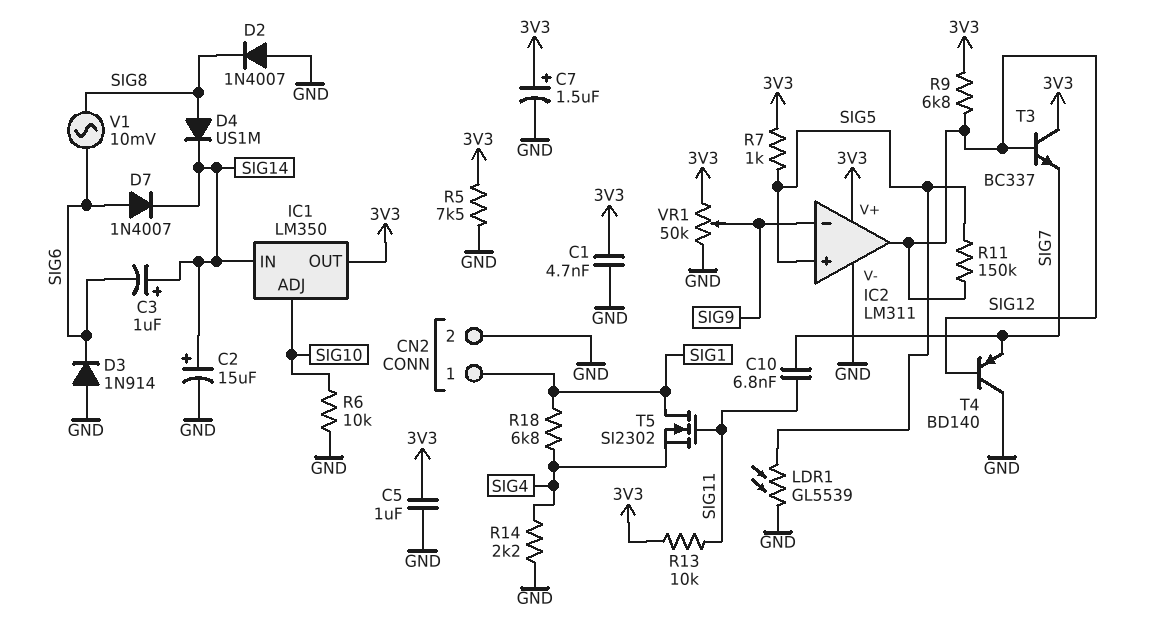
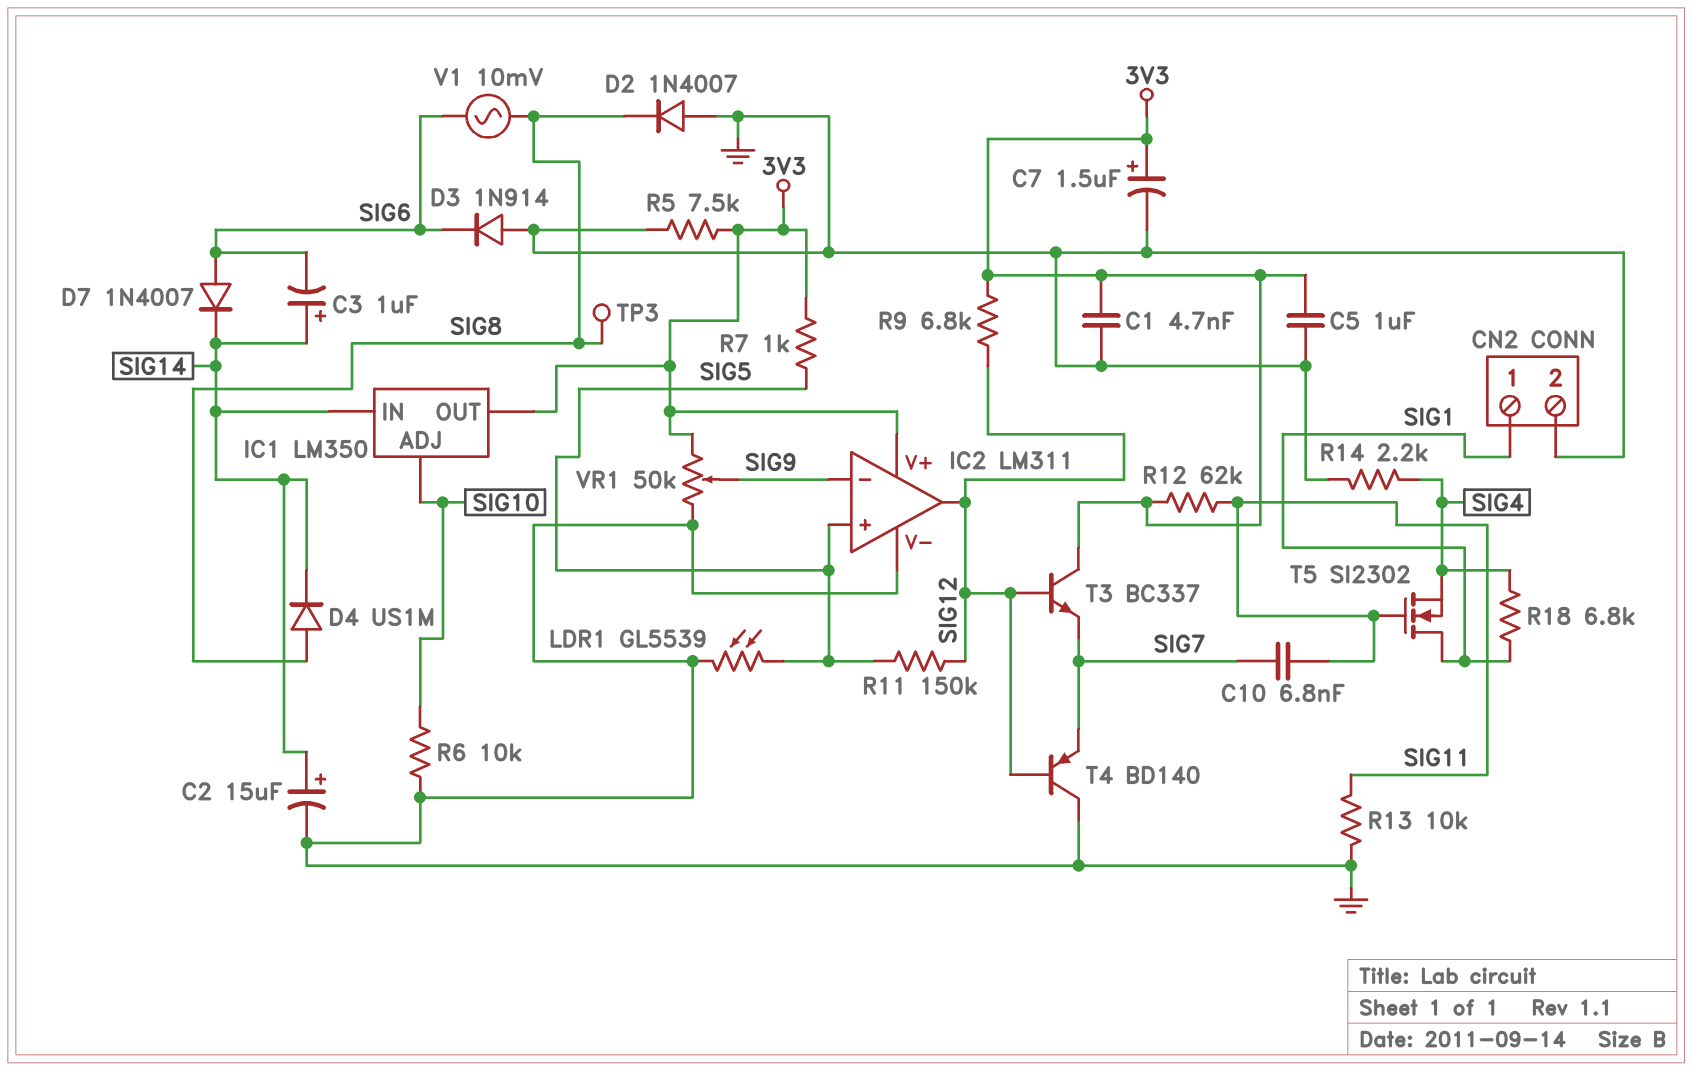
R12: none -> 62k (3V3, SIG11)
R13: 10k (3V3, SIG11) -> 10k (GND, SIG11)
TP3: none -> test point (SIG8)

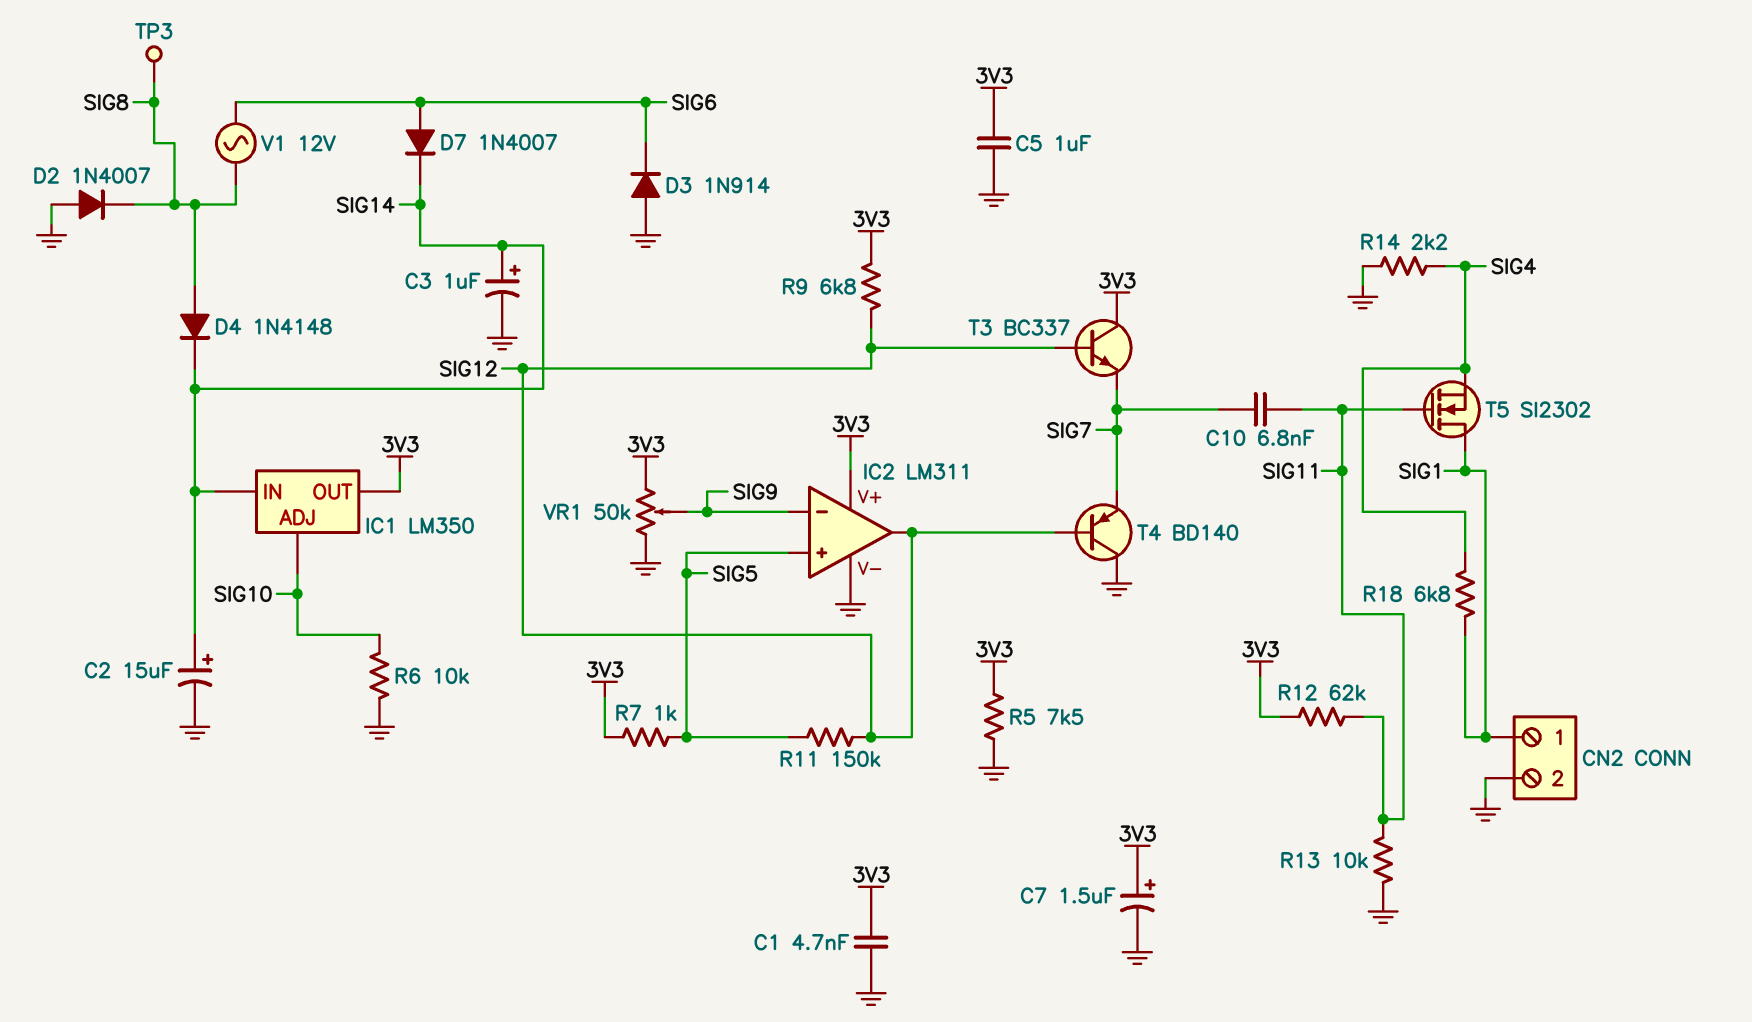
C3: 1uF (plus SIG14, minus SIG6) -> 1uF (plus SIG14, minus GND)
D4: diode US1M (A SIG8, K SIG14) -> diode 1N4148 (A SIG8, K SIG14)
LDR1: GL5539 (GND, SIG5) -> none
V1: AC 10mV (SIG6, SIG8) -> AC 12V (SIG6, SIG8)

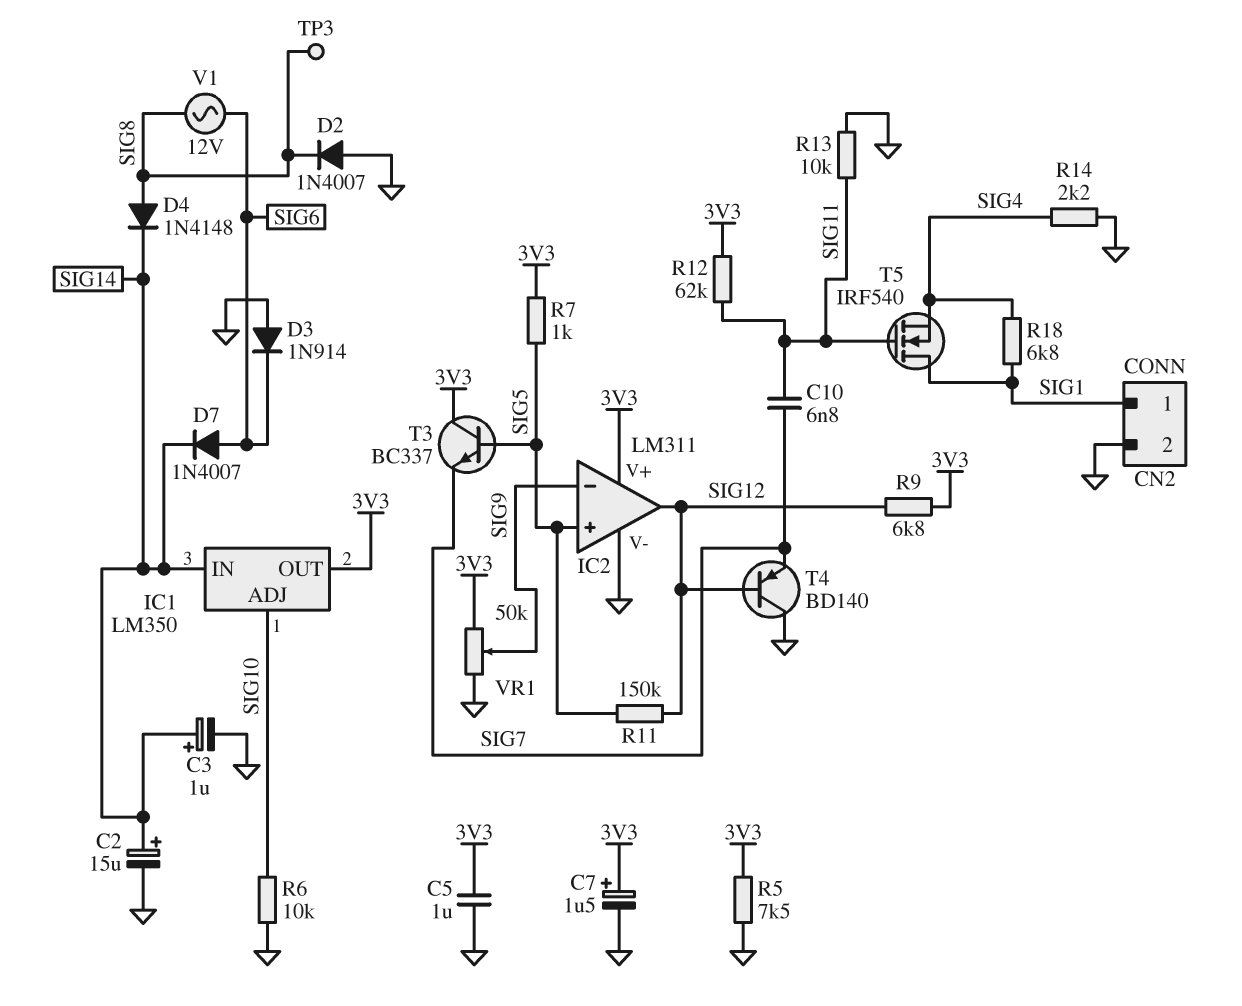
C1: 4.7nF (3V3, GND) -> none
T3: NPN BC337 (B SIG12, C 3V3, E SIG7) -> NPN BC337 (B SIG5, C 3V3, E SIG7)
T5: NMOS SI2302 (G SIG11, D SIG1, S SIG4) -> NMOS IRF540 (G SIG11, D SIG1, S SIG4)

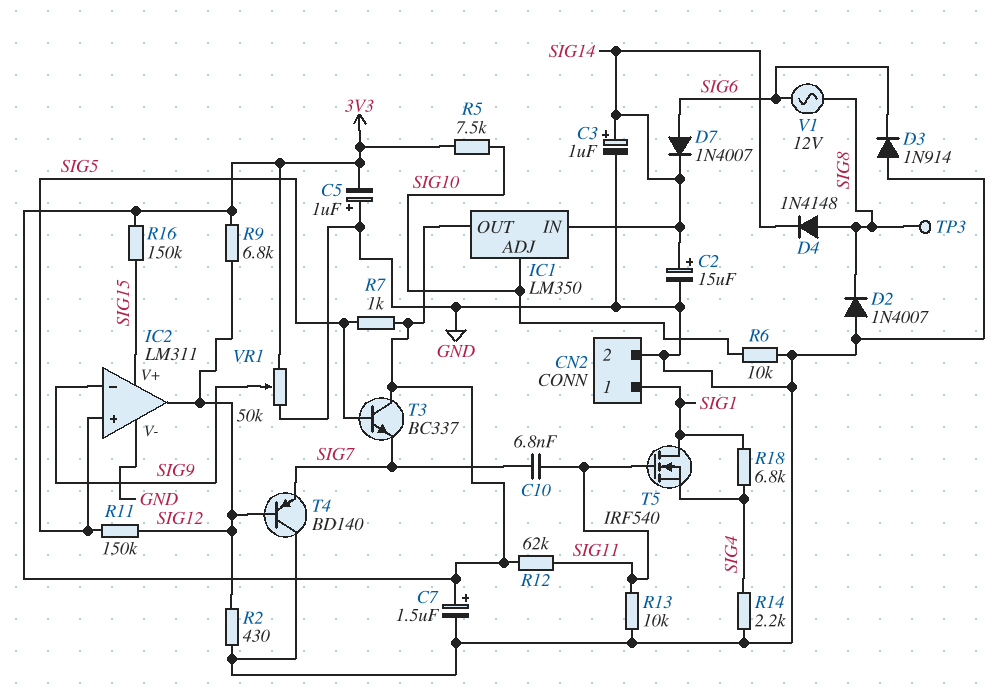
C5: 1uF (3V3, GND) -> 1uF (plus GND, minus 3V3)
IC2 pin V+: 3V3 -> SIG15
R2: none -> 430 (GND, SIG12)
R5: 7.5k (3V3, GND) -> 7.5k (3V3, SIG10)
R16: none -> 150k (3V3, SIG15)

